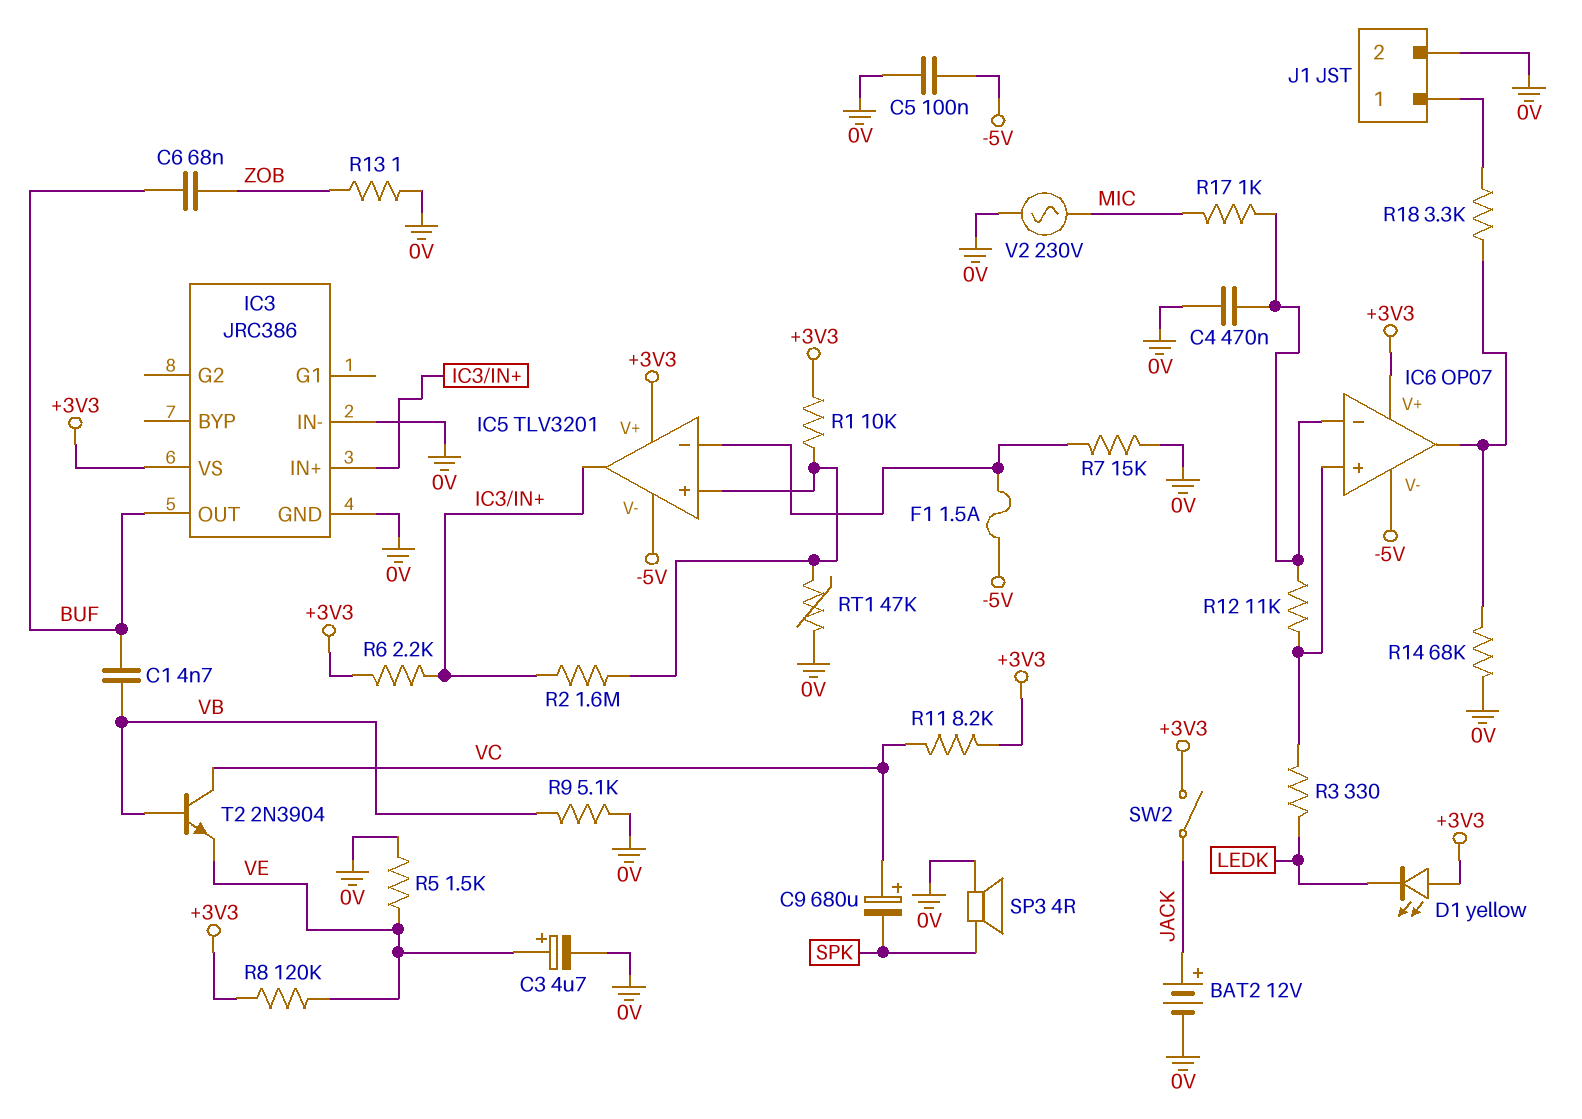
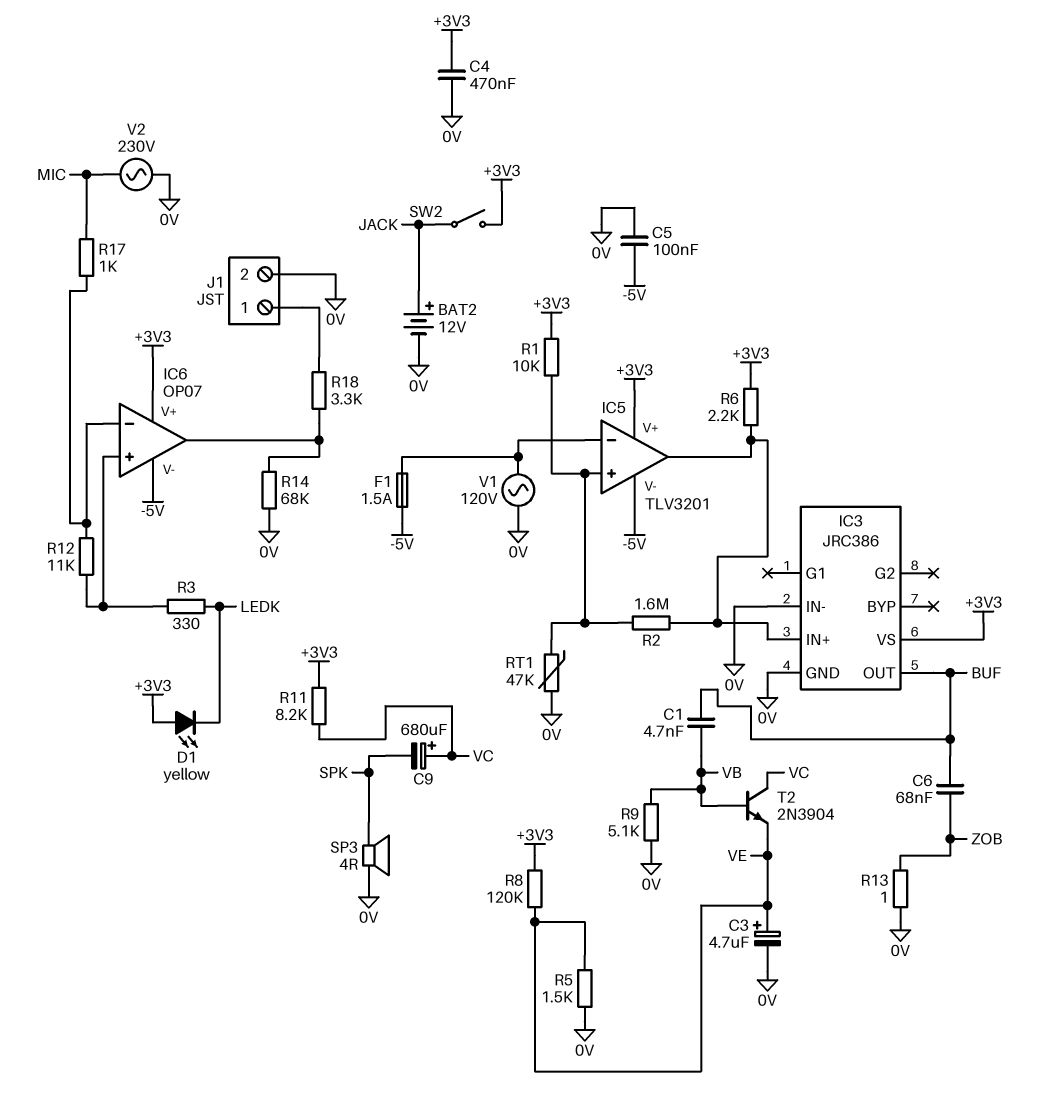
C4: 470nF (0V, IC6/in-) -> 470nF (+3V3, 0V)
R7: 15k (0V, IC5/in-) -> none
V1: none -> AC 120V (0V, IC5/in-)

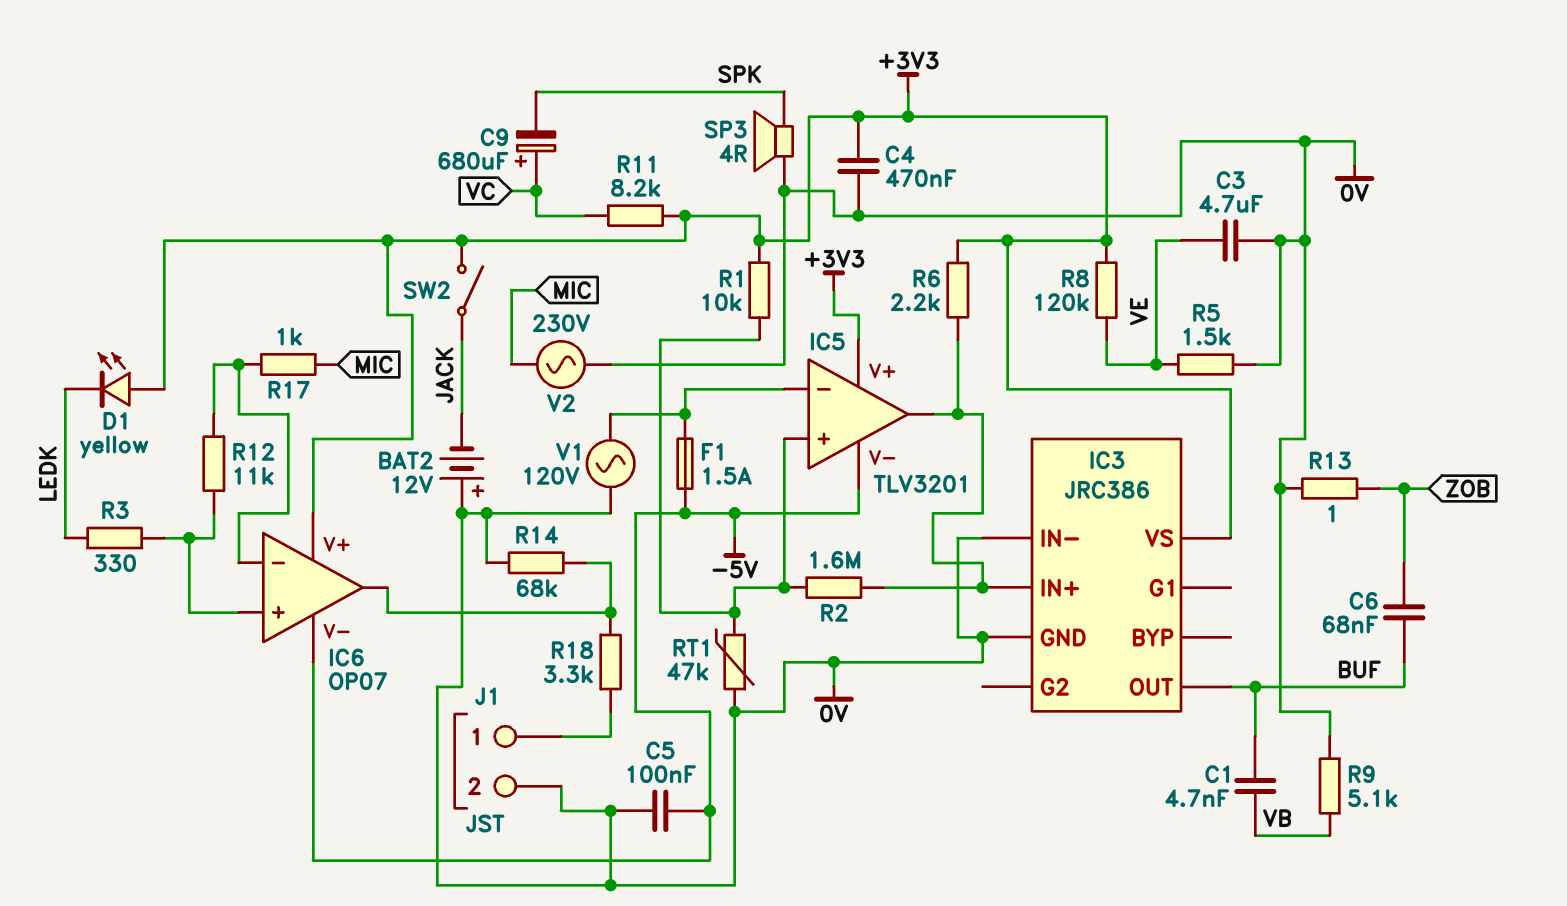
BAT2: 12V (plus JACK, minus 0V) -> 12V (plus 0V, minus JACK)
C3: 4.7uF (plus VE, minus 0V) -> 4.7uF (0V, VE)
T2: NPN 2N3904 (B VB, C VC, E VE) -> none

